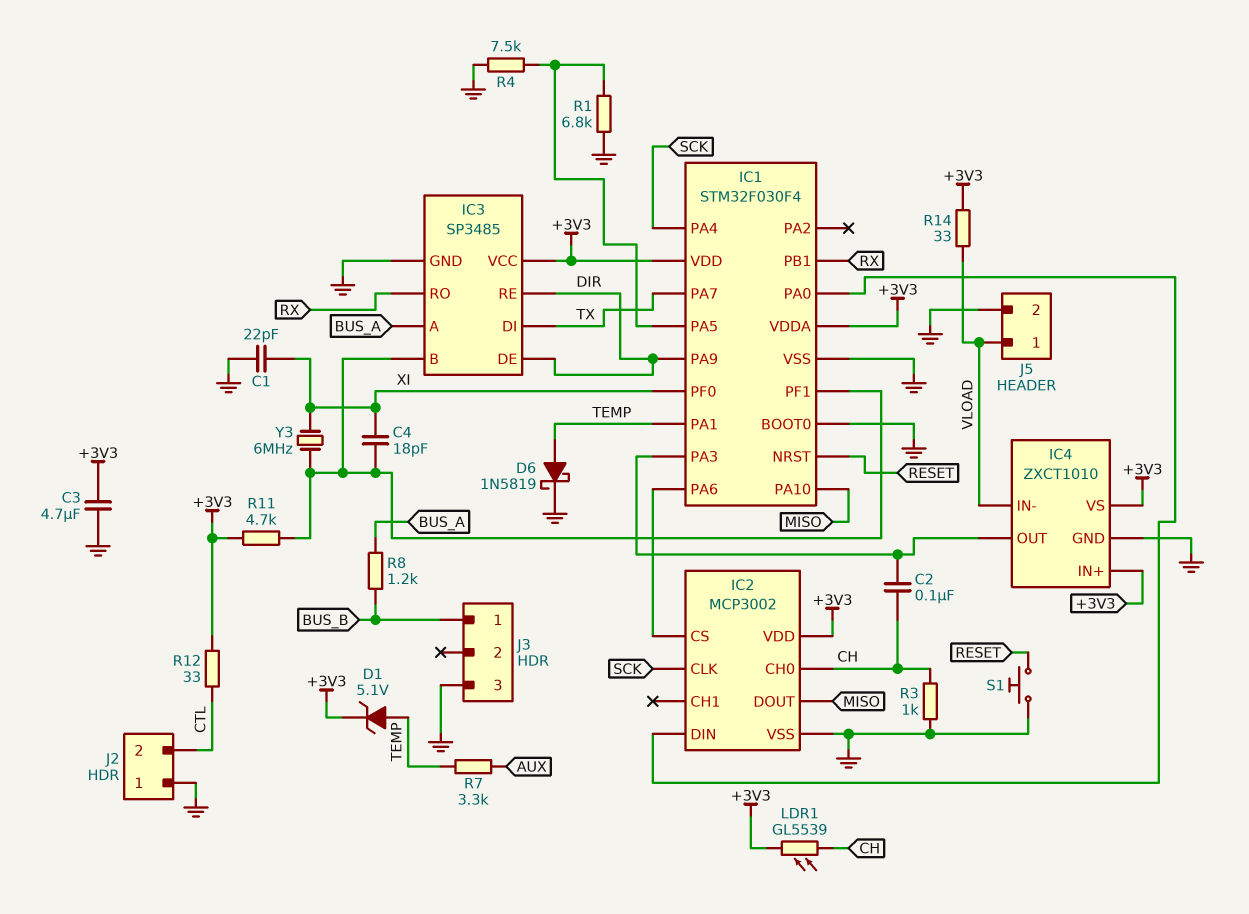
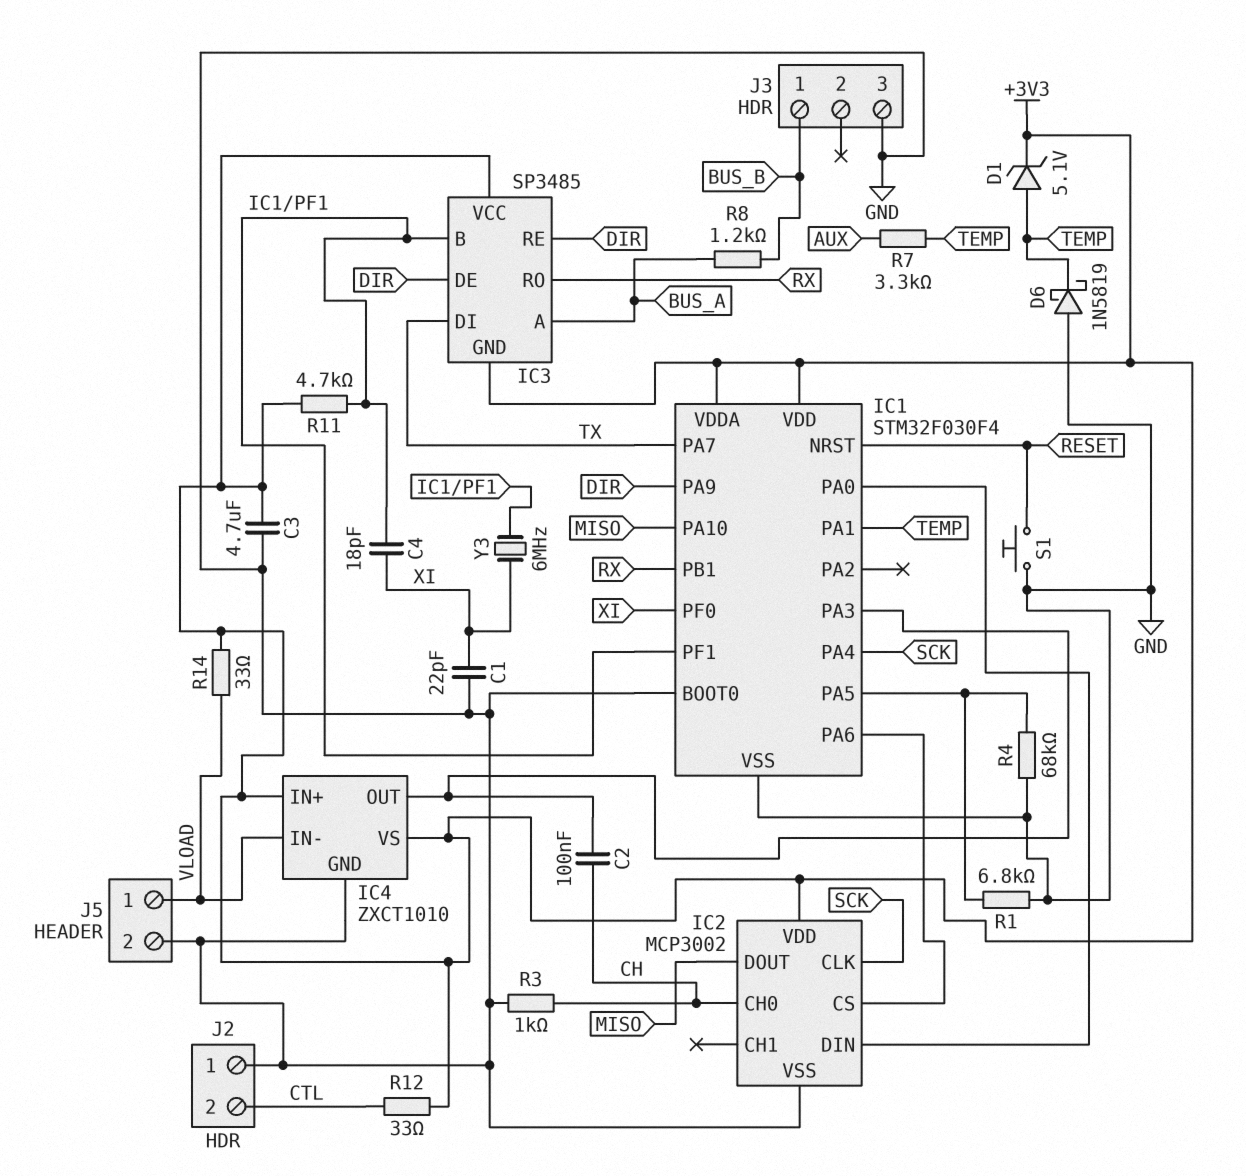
D6: schottky 1N5819 (A TEMP, K GND) -> schottky 1N5819 (A GND, K TEMP)
IC3 pin GND: GND -> +3V3
LDR1: GL5539 (+3V3, CH) -> none
R4: 7.5k (GND, IC1/PA5) -> 68k (GND, IC1/PA5)

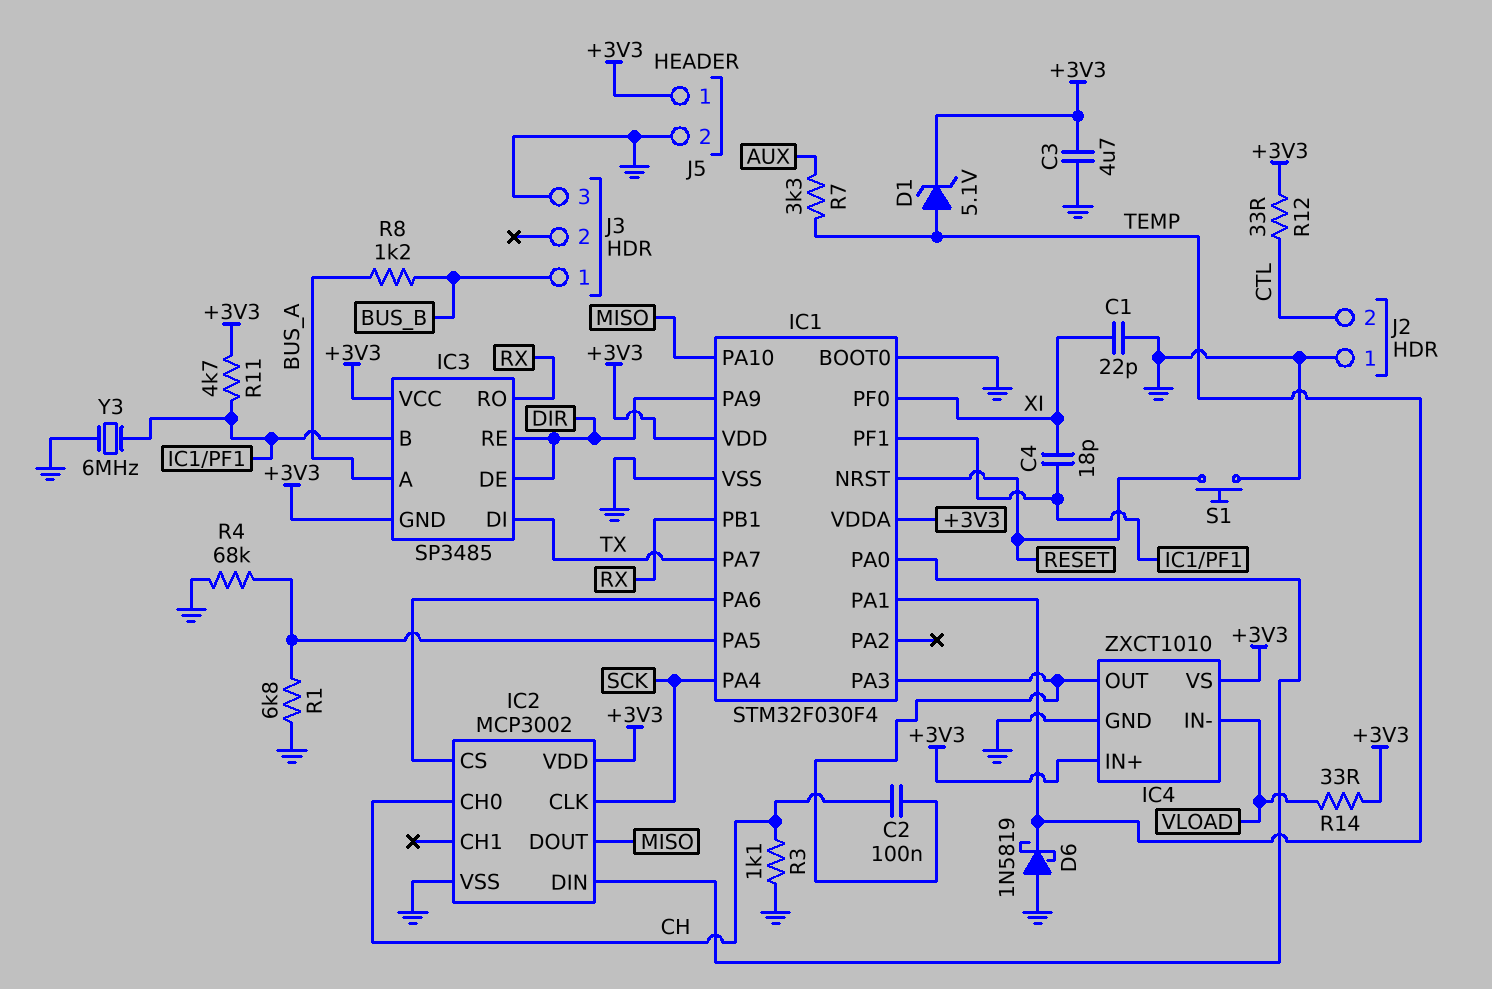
J5 pin 1: VLOAD -> +3V3
R3: 1k (CH, GND) -> 1.1k (CH, GND)
Y3: 6MHz (IC1/PF1, XI) -> 6MHz (GND, IC1/PF1)

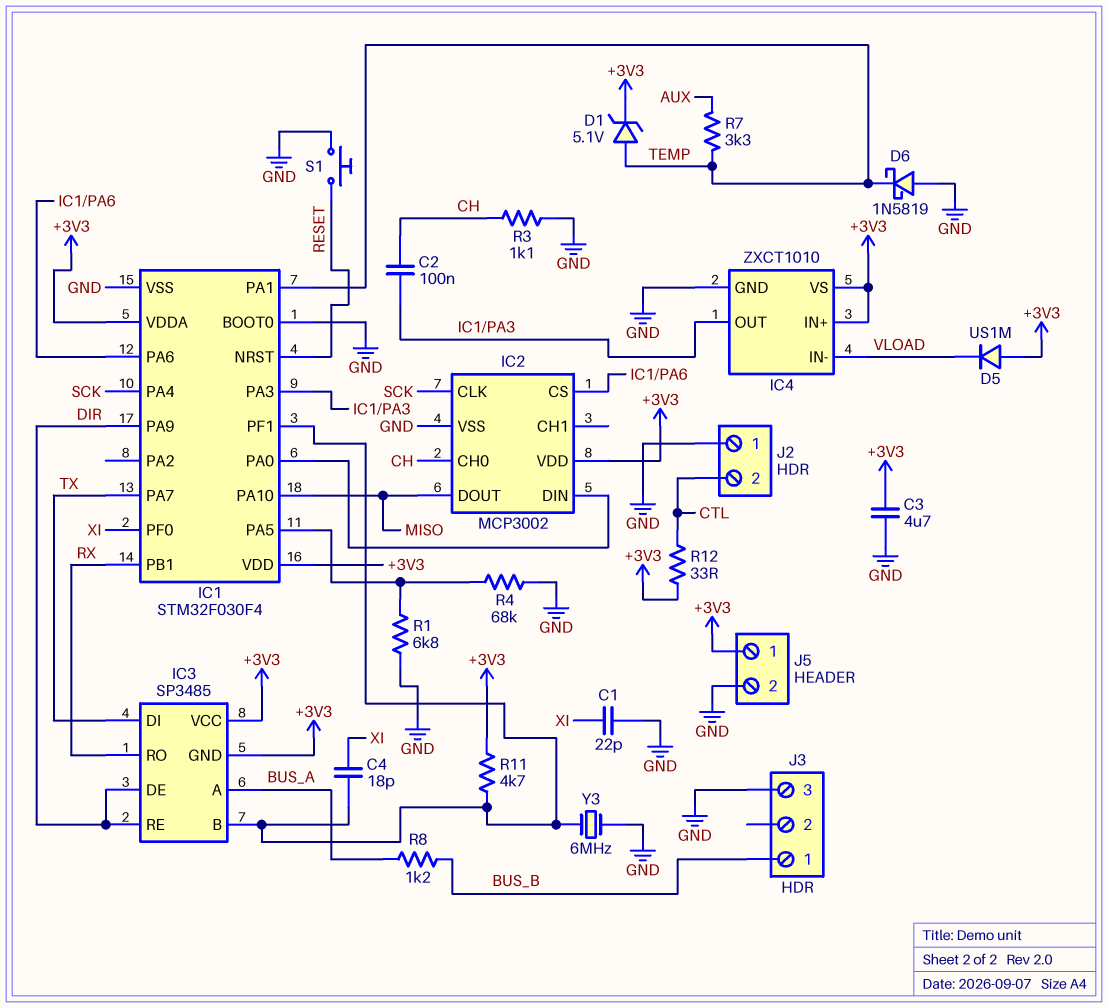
D5: none -> diode US1M (A +3V3, K VLOAD)
R14: 33 (+3V3, VLOAD) -> none

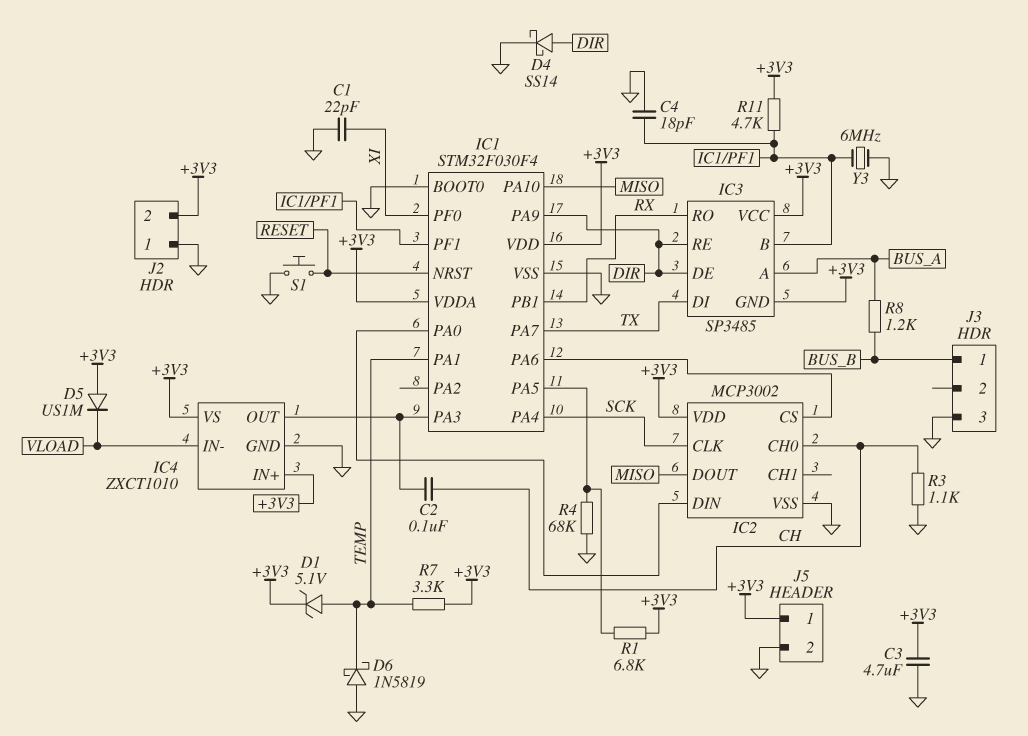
C4: 18pF (IC1/PF1, XI) -> 18pF (GND, IC1/PF1)
D4: none -> schottky SS14 (A DIR, K GND)
J2 pin 2: CTL -> +3V3
R1: 6.8k (GND, IC1/PA5) -> 6.8k (+3V3, IC1/PA5)
R7: 3.3k (AUX, TEMP) -> 3.3k (+3V3, TEMP)
R12: 33 (+3V3, CTL) -> none

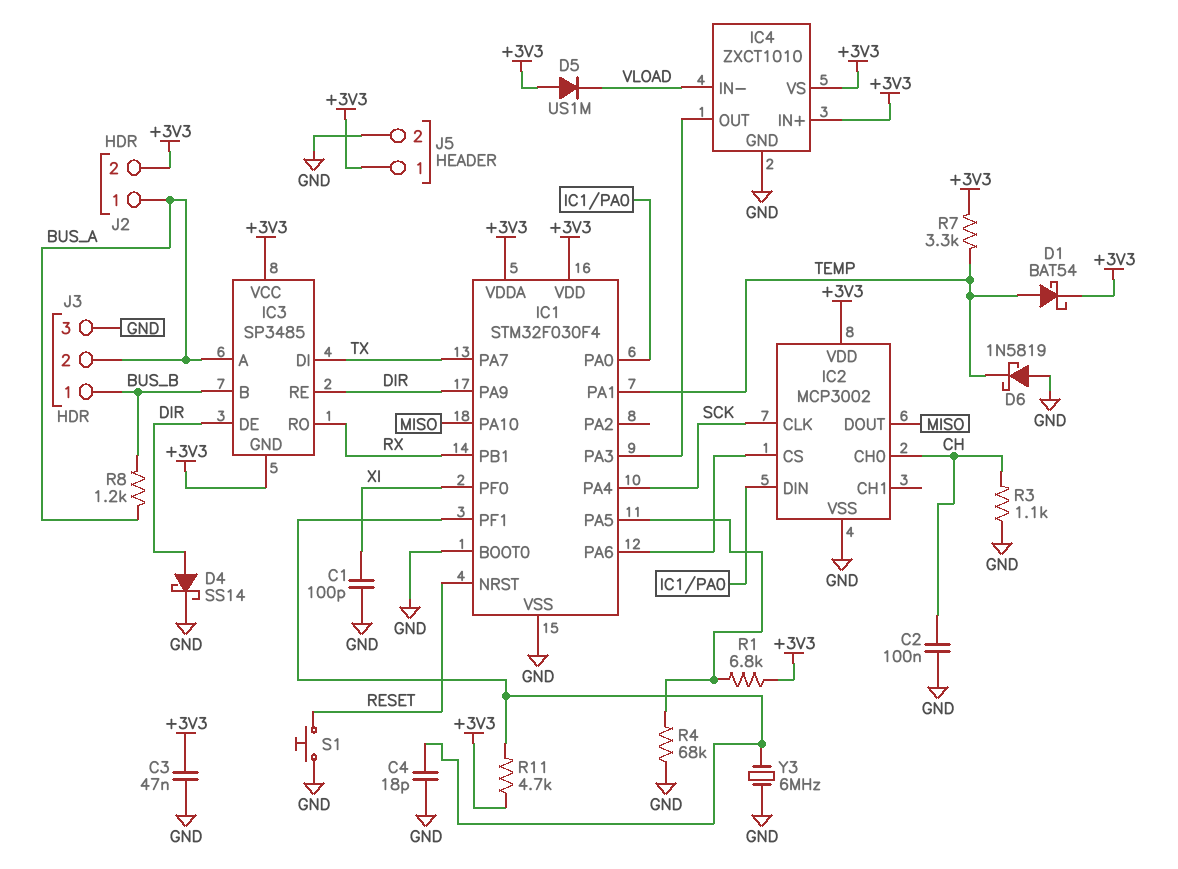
C1: 22pF (GND, XI) -> 100pF (GND, XI)
C2: 100nF (CH, IC1/PA3) -> 100nF (CH, GND)
C3: 4.7uF (+3V3, GND) -> 47nF (+3V3, GND)
D1: zener 5.1V (A TEMP, K +3V3) -> schottky BAT54 (A TEMP, K +3V3)
IC3 pin B: IC1/PF1 -> BUS_B
J2 pin 1: GND -> BUS_A
J3 pin 2: none -> BUS_A

